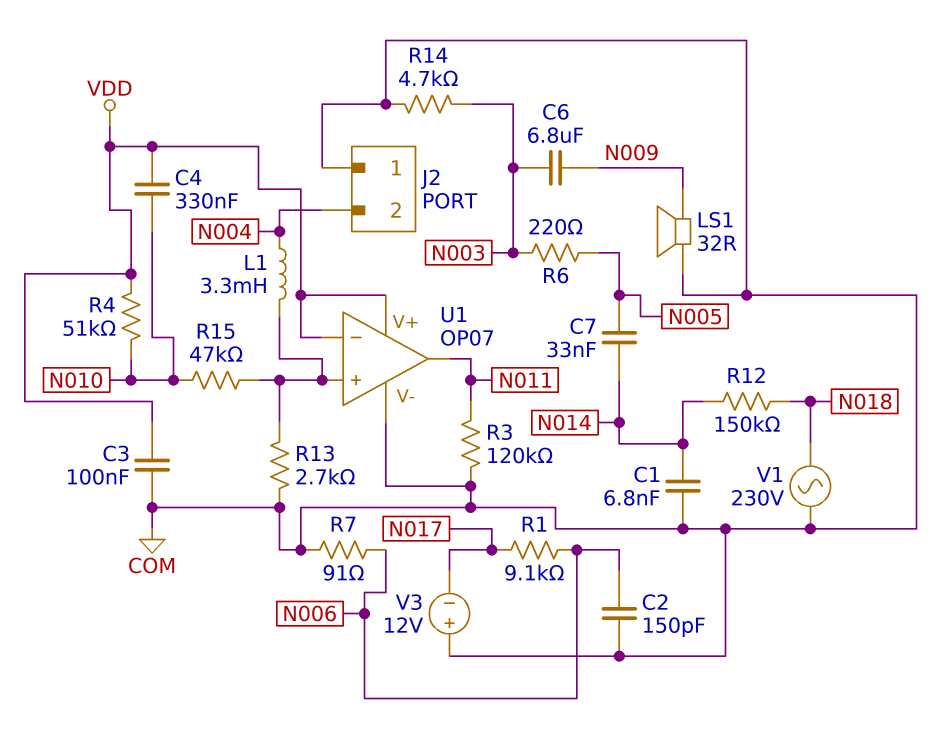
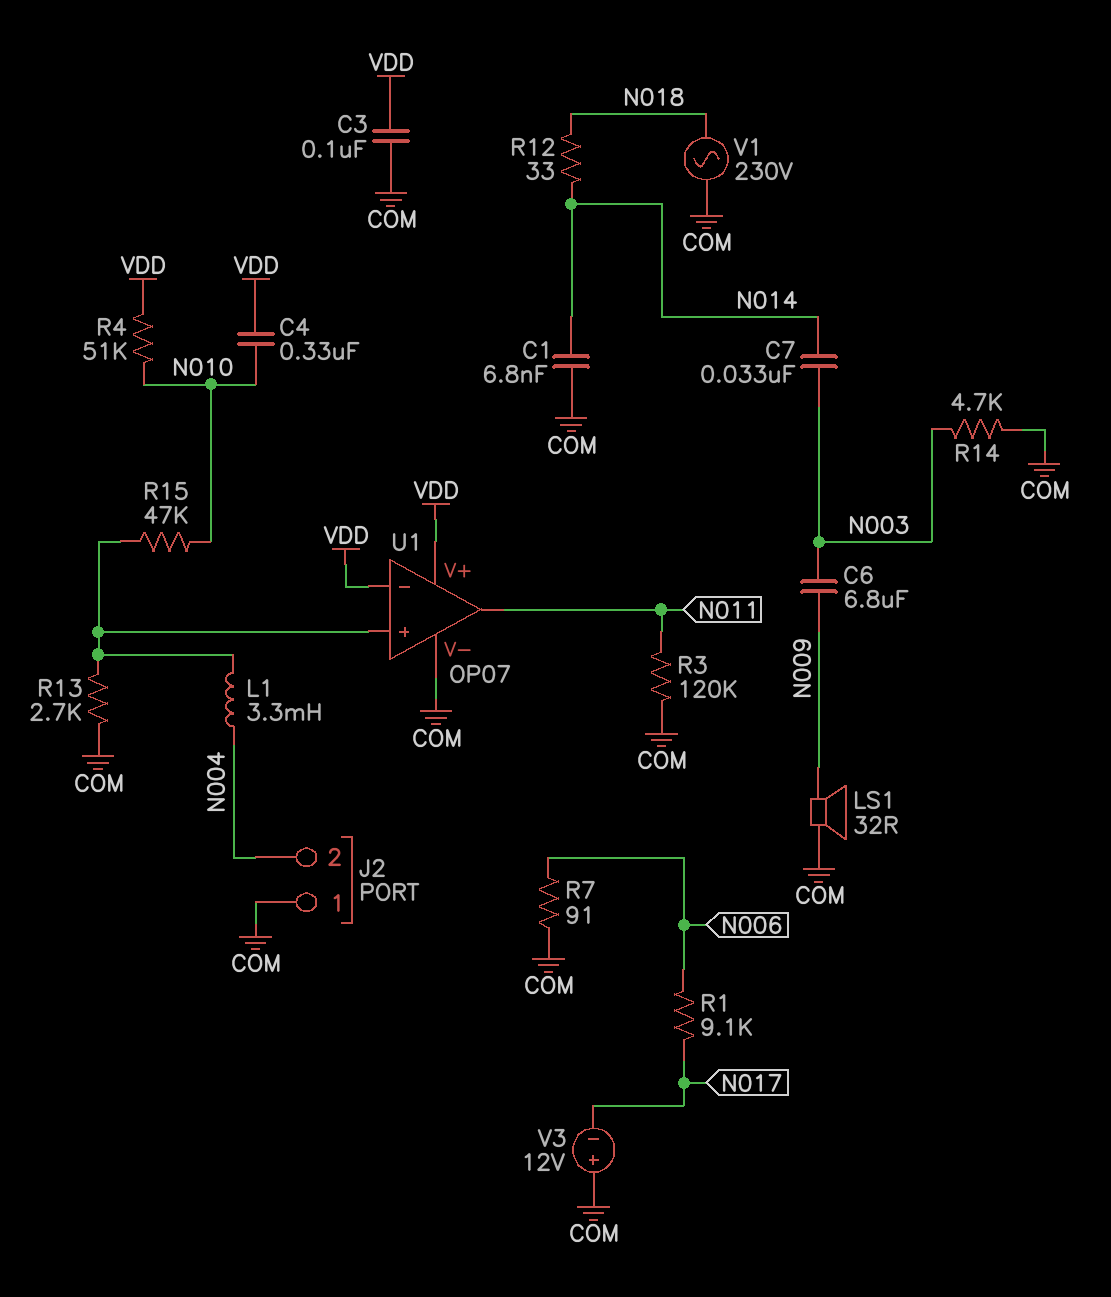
C2: 150pF (COM, N006) -> none
C7: 33nF (N005, N014) -> 33nF (N003, N014)
R6: 220 (N003, N005) -> none
R12: 150k (N014, N018) -> 33 (N014, N018)

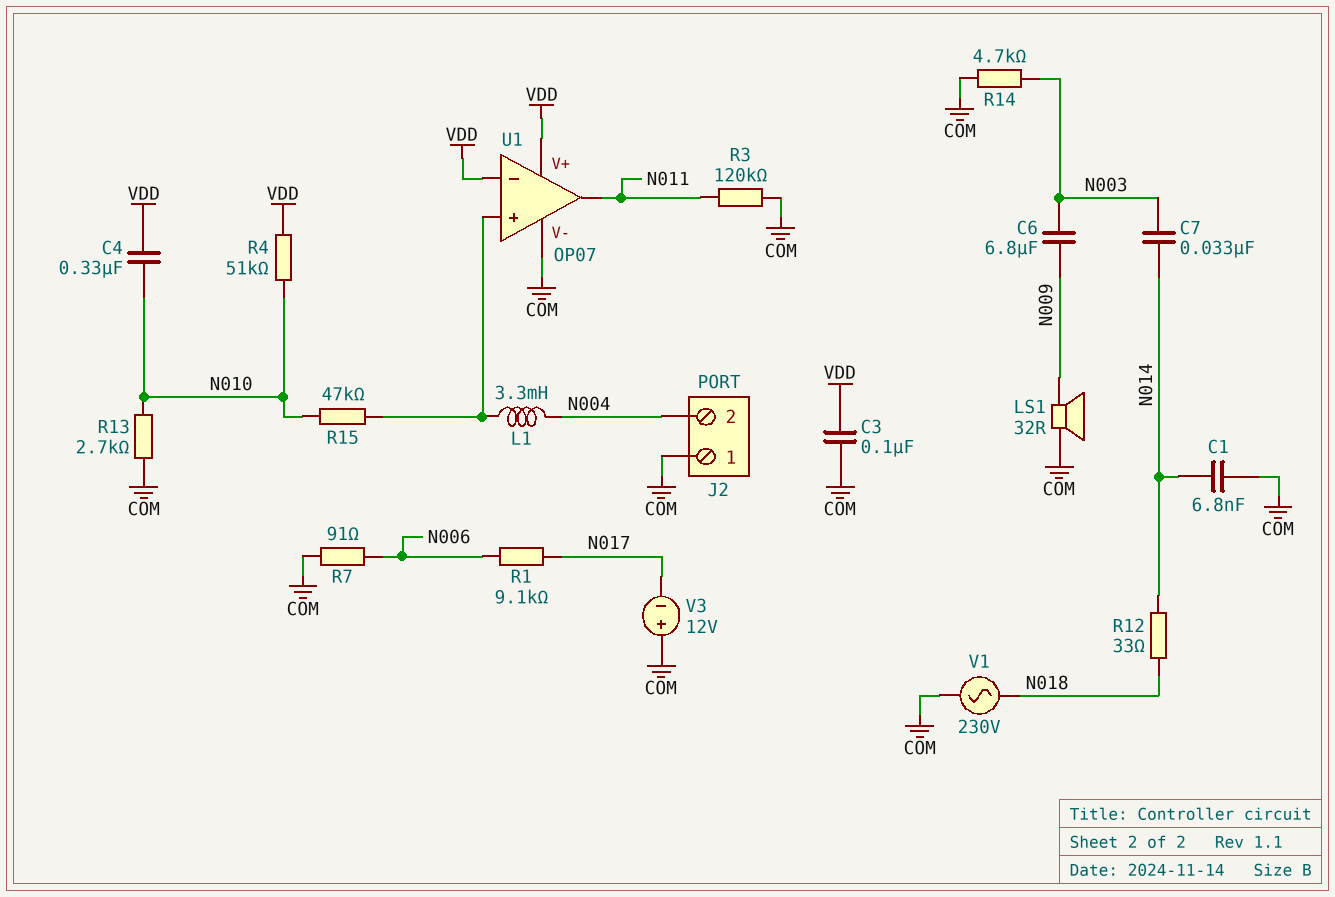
R13: 2.7k (COM, U1/in+) -> 2.7k (COM, N010)

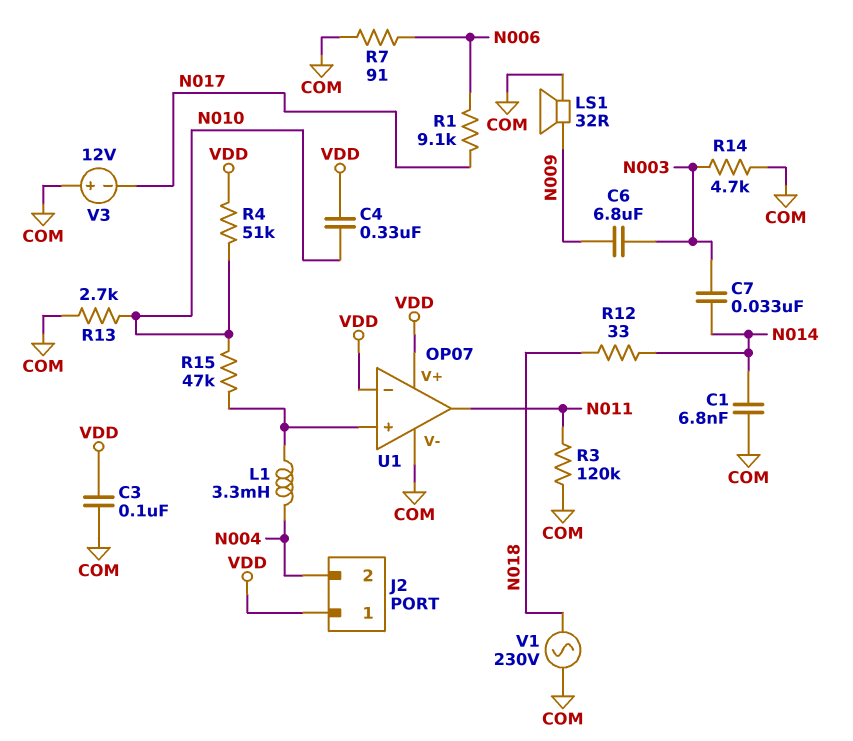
J2 pin 1: COM -> VDD

